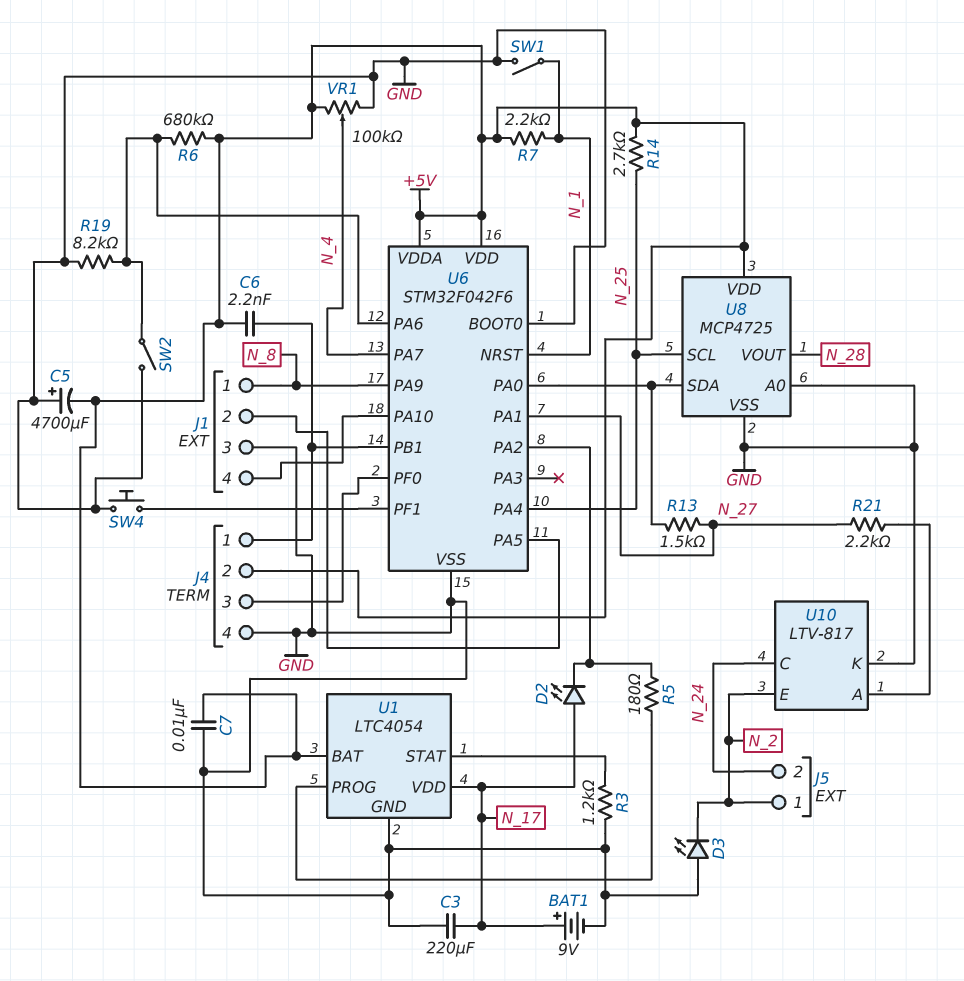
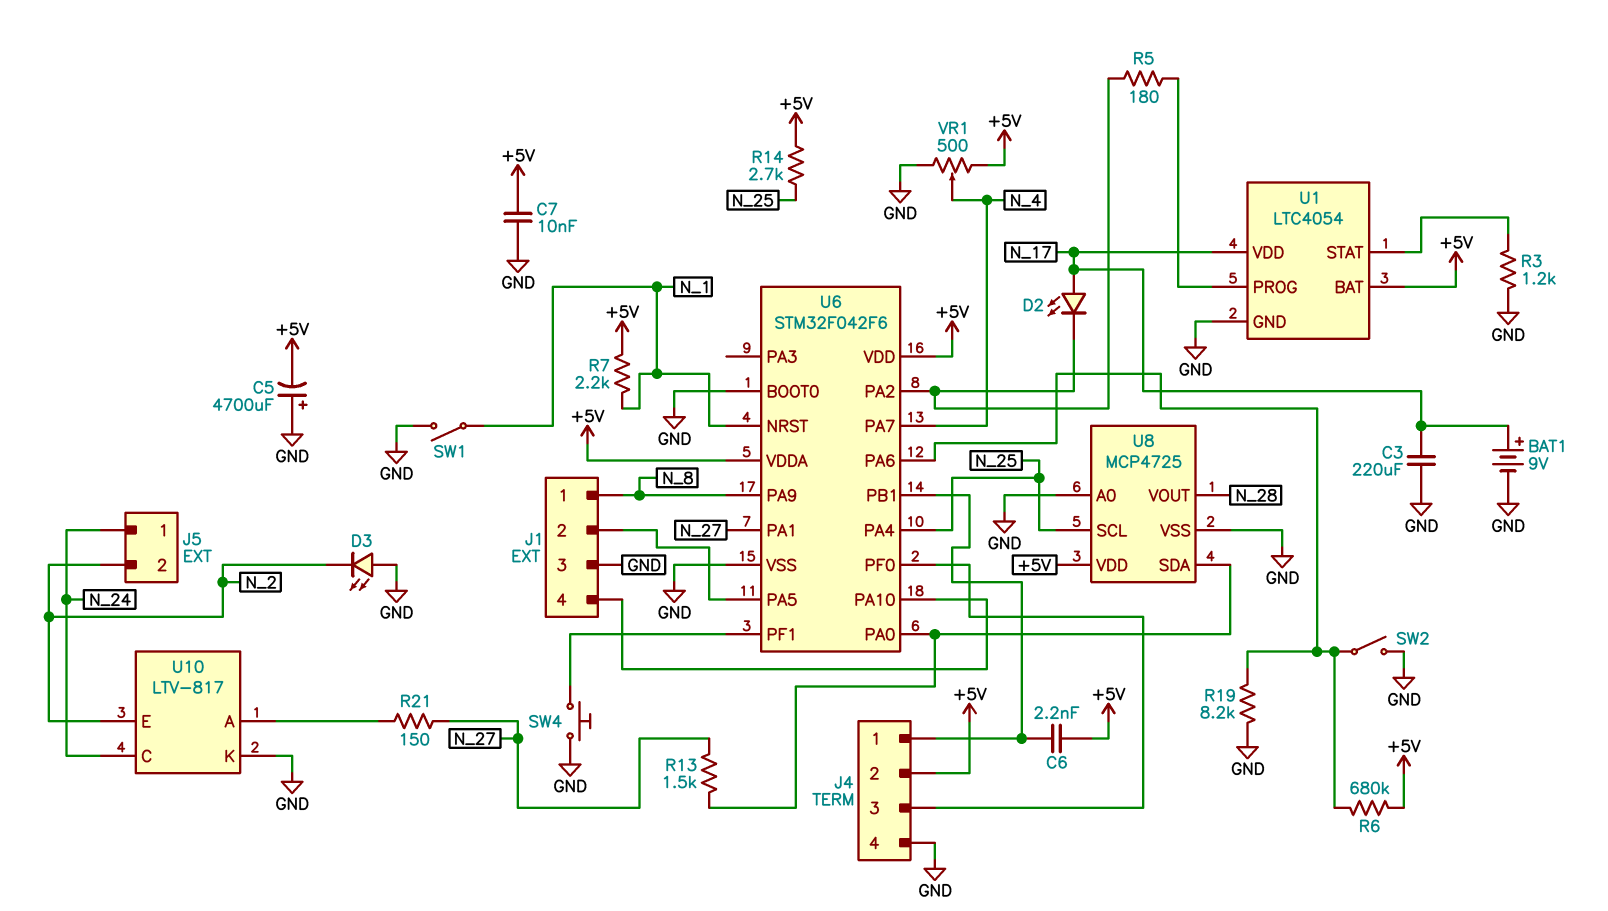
J5 pin 1: N_2 -> N_24
J5 pin 2: N_24 -> N_2
R21: 2.2k (N_27, U10/A) -> 150 (N_27, U10/A)
VR1: 100k (+5V, GND, wiper N_4) -> 500 (+5V, GND, wiper N_4)

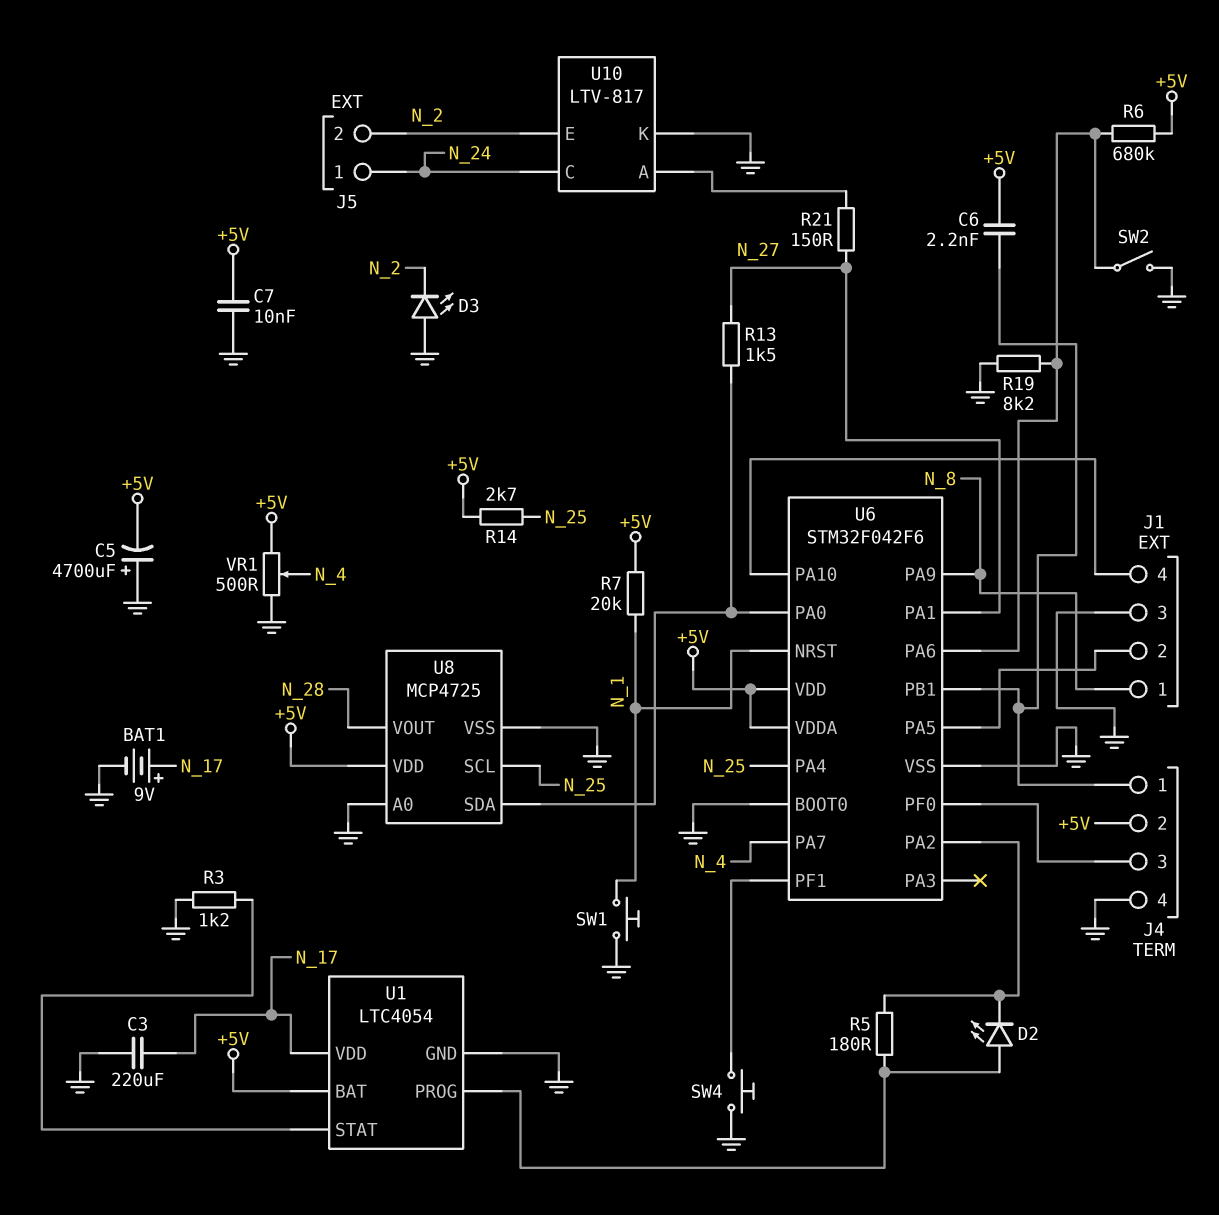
D2: LED (A N_17, K U6/PA2) -> LED (A U1/PROG, K U6/PA2)
R7: 2.2k (+5V, N_1) -> 20k (+5V, N_1)
SW1: switch (GND, N_1) -> button (GND, N_1)

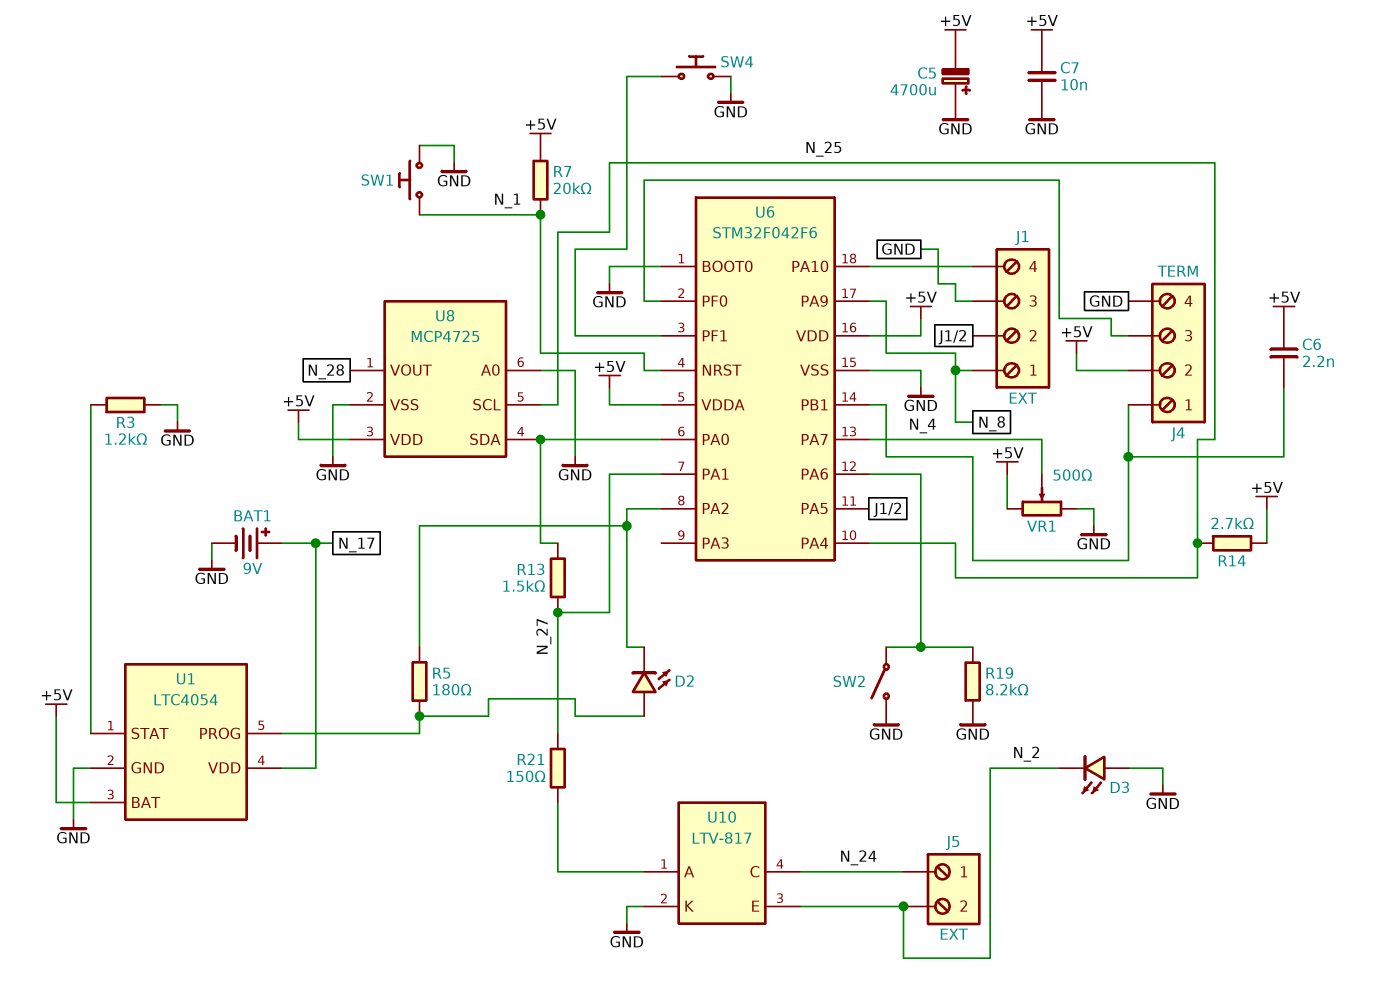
C3: 220uF (GND, N_17) -> none
R6: 680k (+5V, U6/PA6) -> none

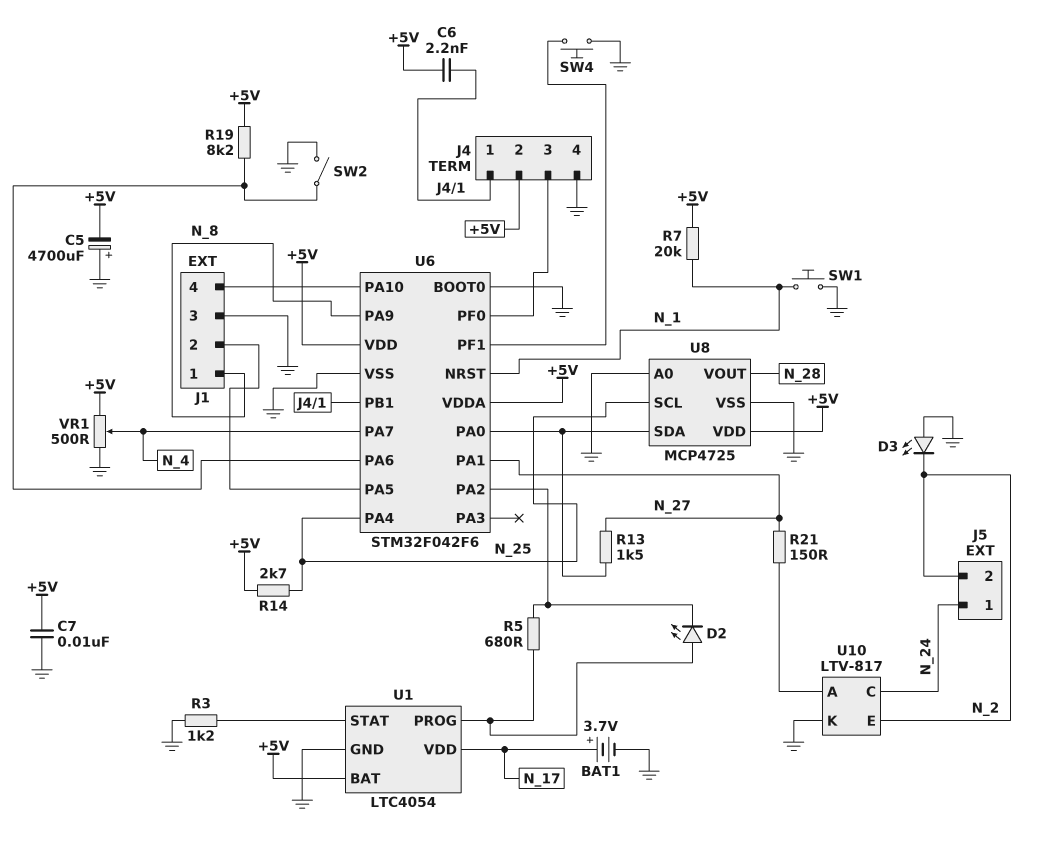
BAT1: 9V (plus N_17, minus GND) -> 3.7V (plus N_17, minus GND)
R5: 180 (U1/PROG, U6/PA2) -> 680 (U1/PROG, U6/PA2)
R19: 8.2k (GND, U6/PA6) -> 8.2k (+5V, U6/PA6)

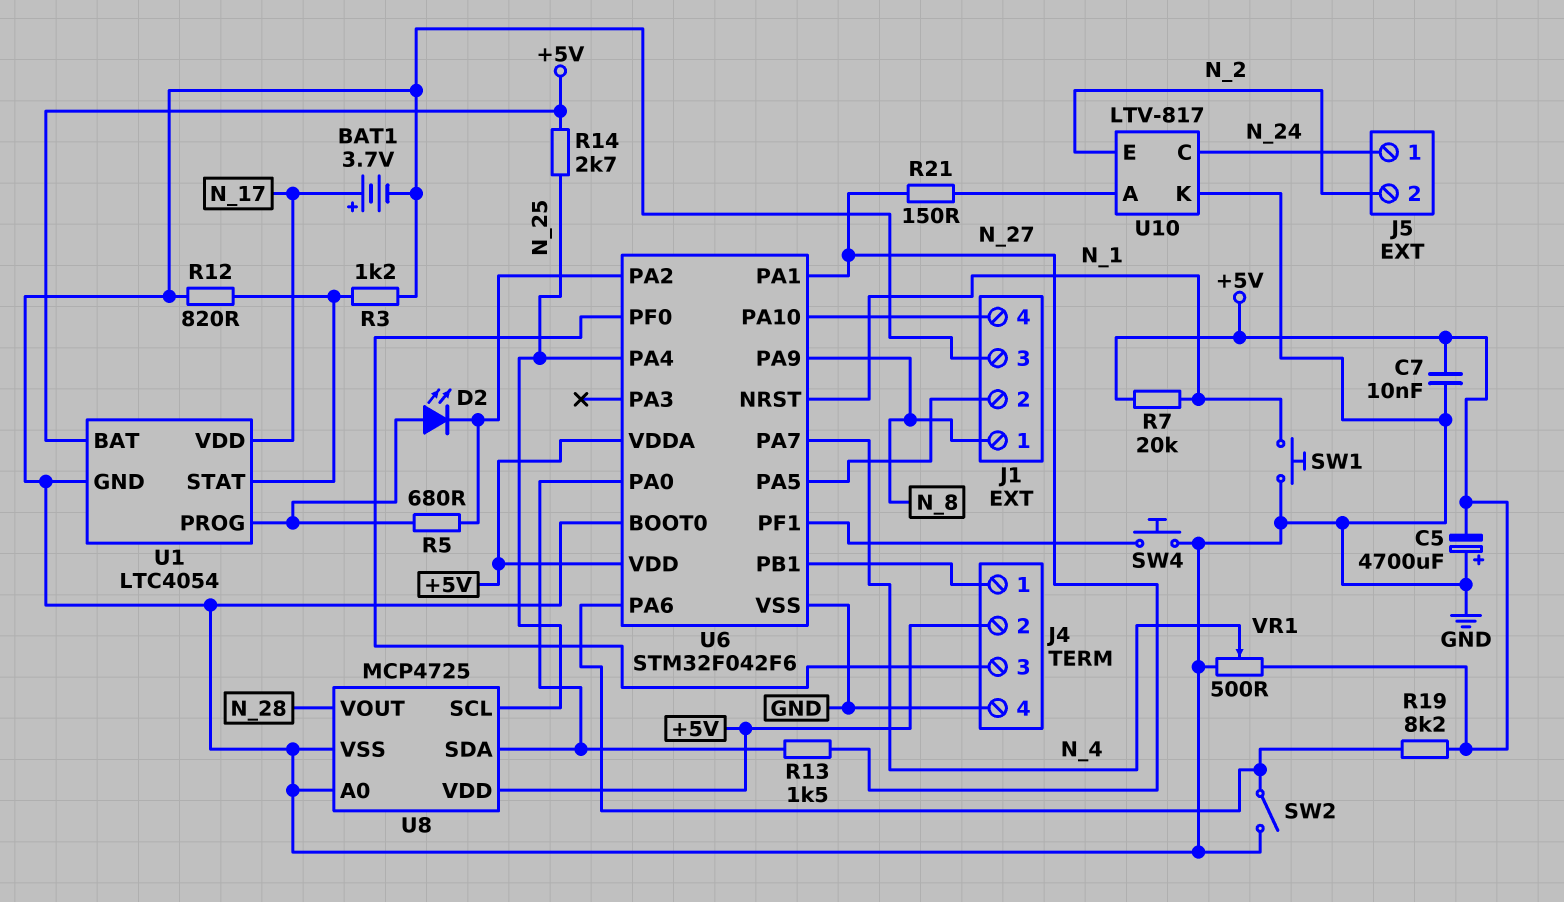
C6: 2.2nF (+5V, J4/1) -> none
D3: LED (A GND, K N_2) -> none
R12: none -> 820 (GND, U1/STAT)

